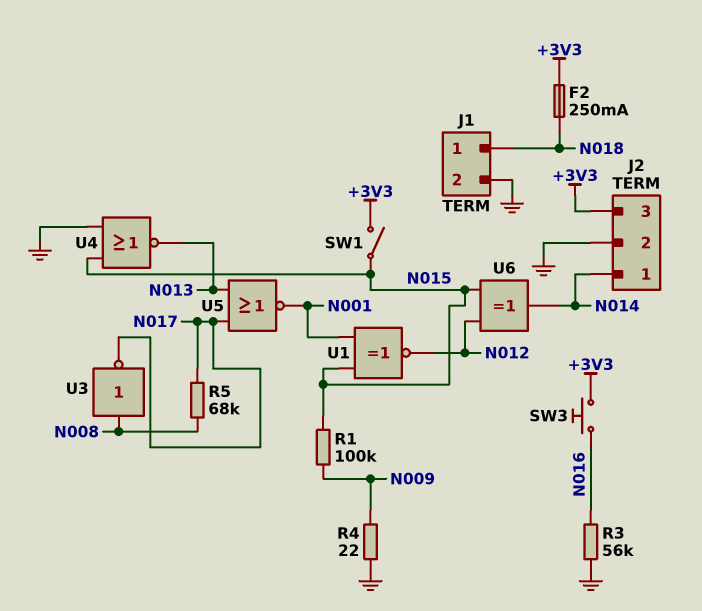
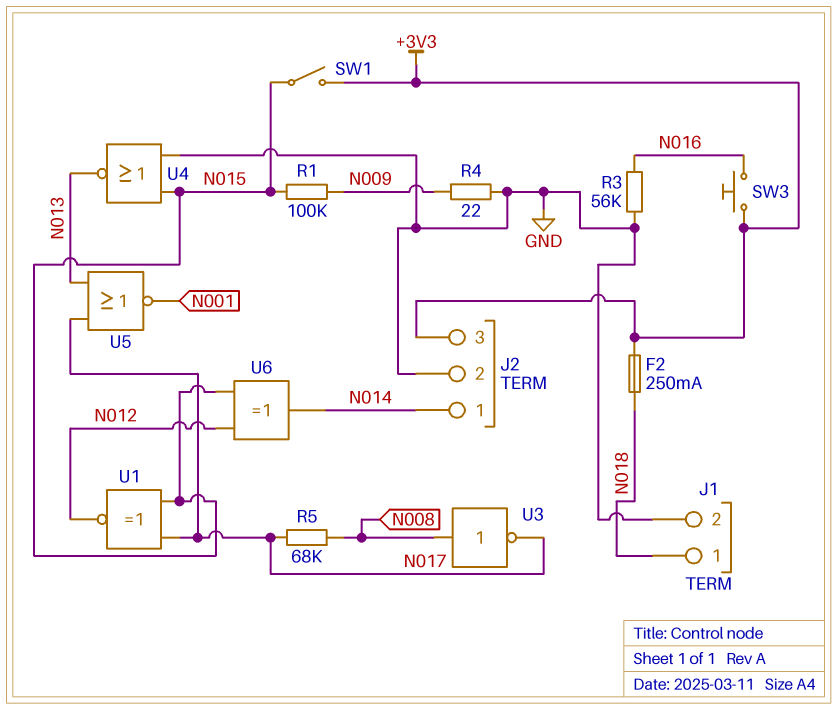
U1: XNOR (in N001, in N015, out N012) -> XNOR (in N015, in N017, out N012)

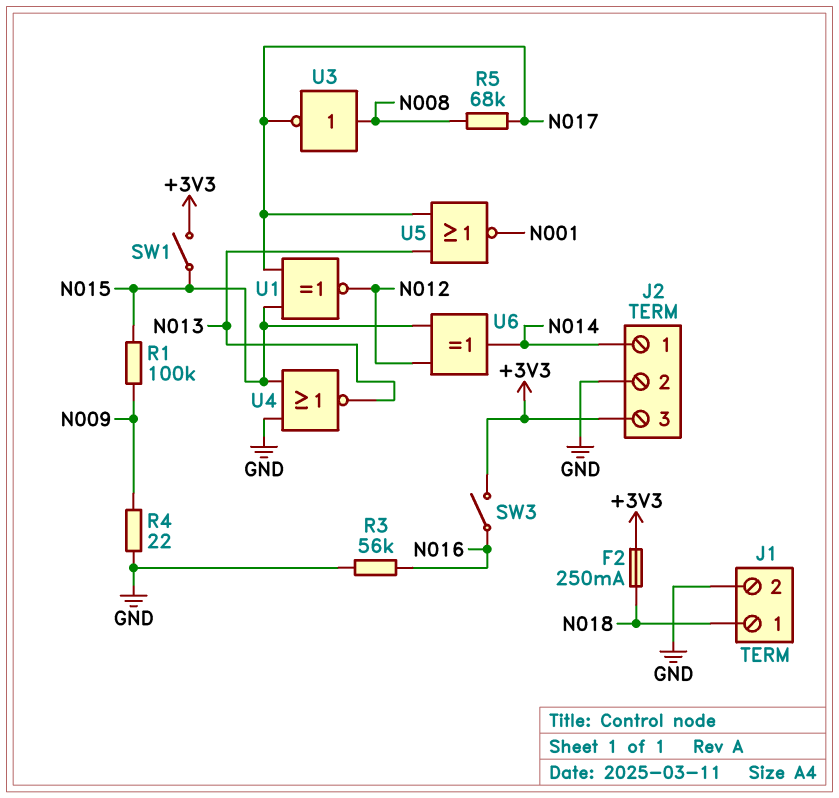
SW3: button (+3V3, N016) -> switch (+3V3, N016)

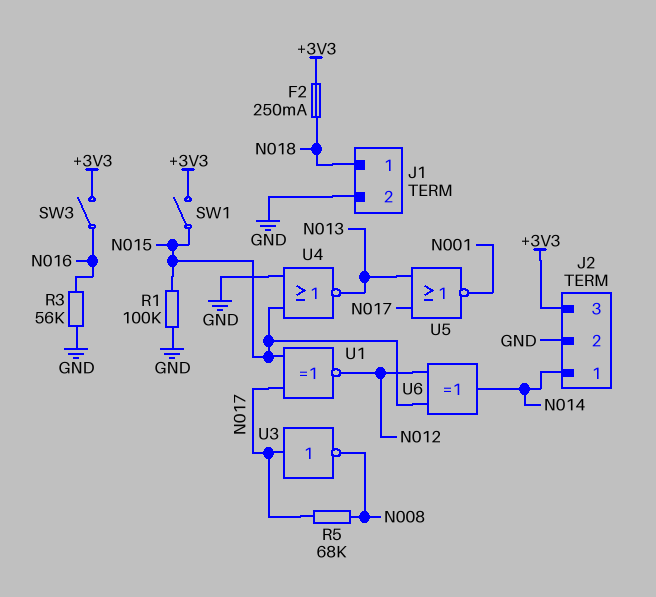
R1: 100k (N009, N015) -> 100k (GND, N015)
R4: 22 (GND, N009) -> none
U3: NOT (in N008, out N017) -> NOT (in N017, out N008)

